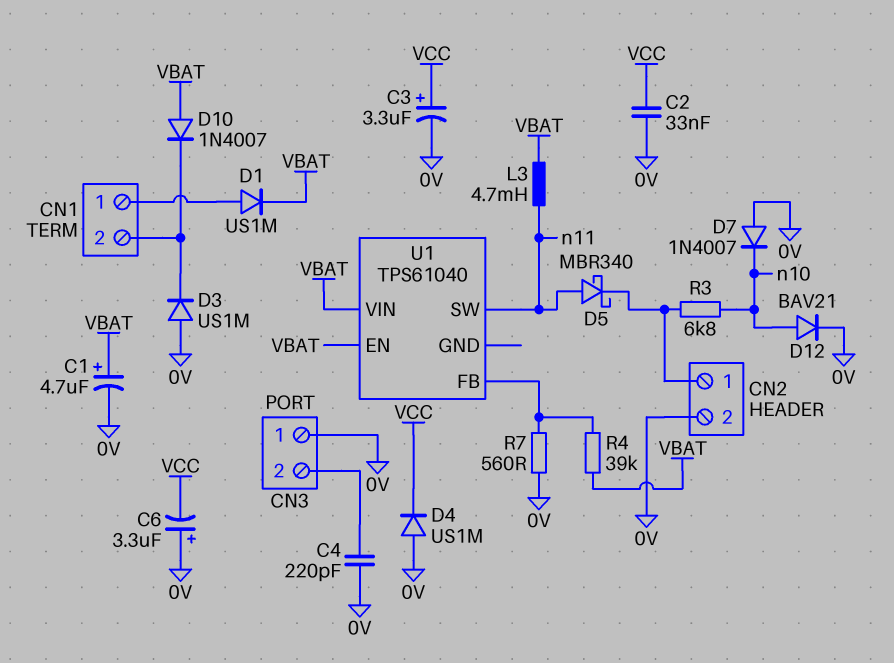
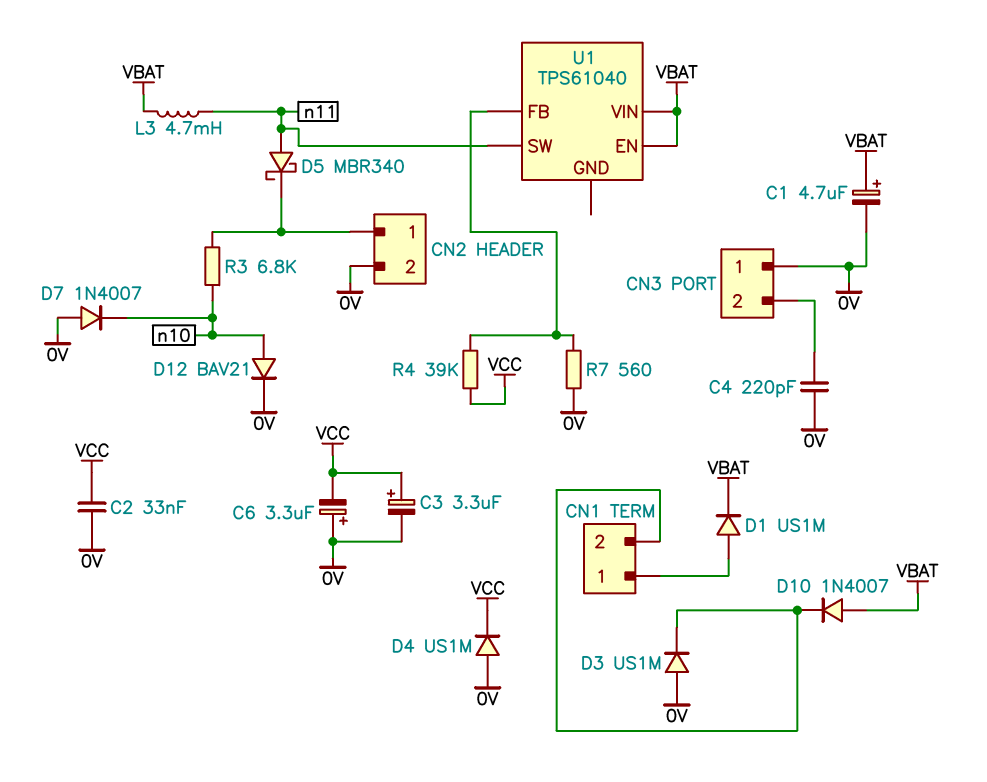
R4: 39k (U1/FB, VBAT) -> 39k (U1/FB, VCC)

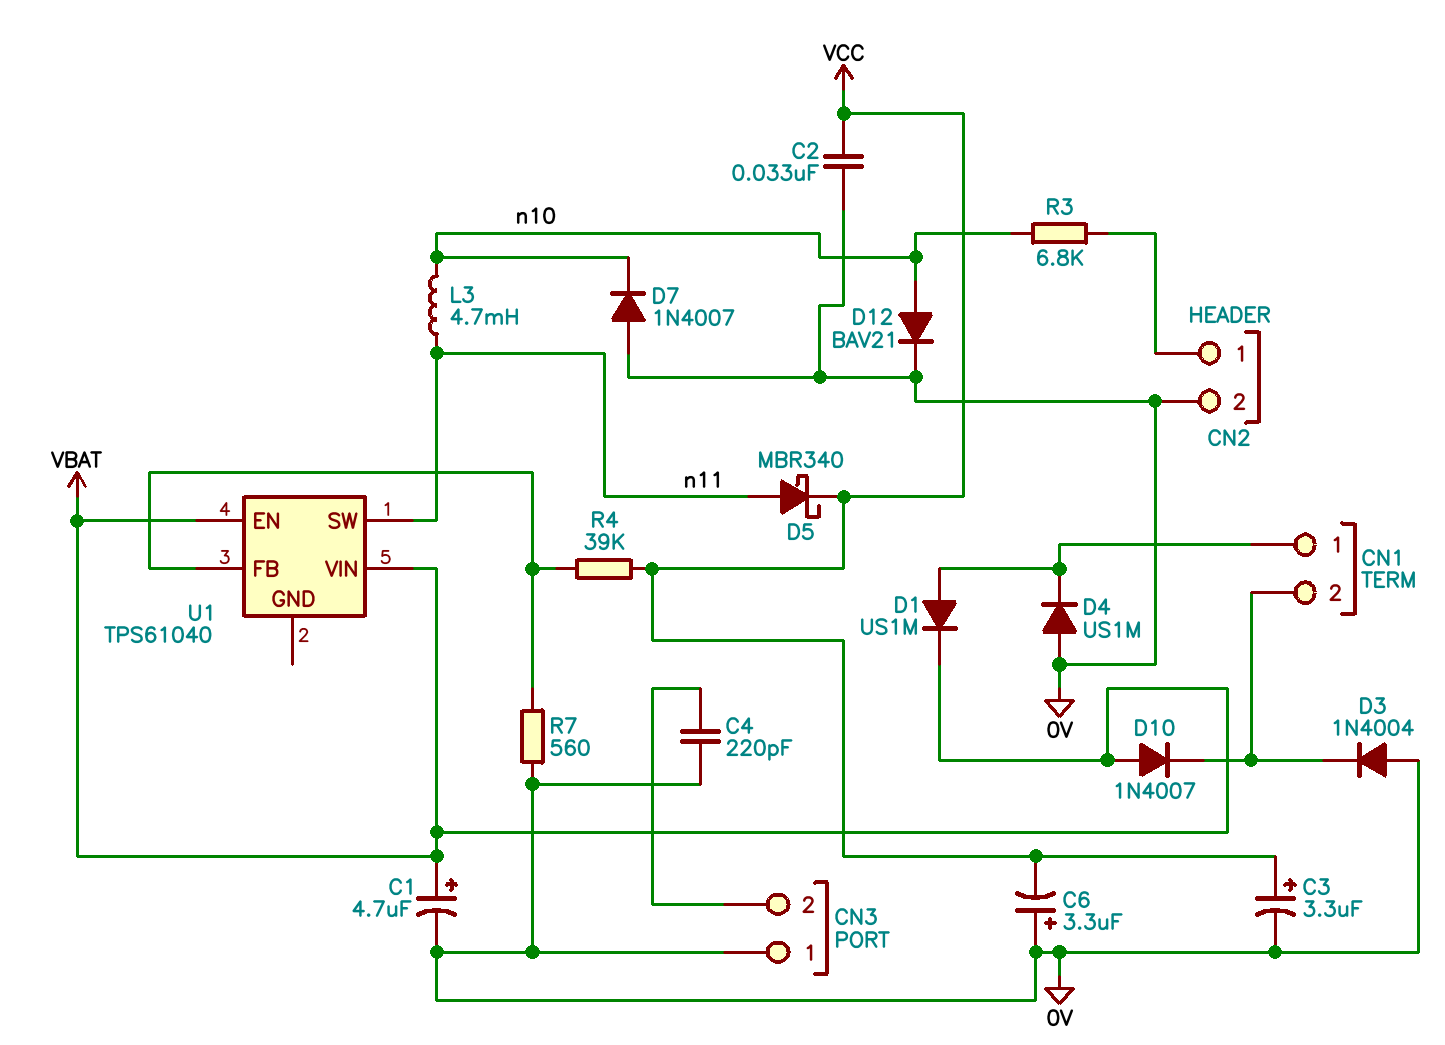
D3: diode US1M (A 0V, K CN1/2) -> diode 1N4004 (A 0V, K CN1/2)
D4: diode US1M (A 0V, K VCC) -> diode US1M (A 0V, K CN1/1)
D5: schottky MBR340 (A n11, K CN2/1) -> schottky MBR340 (A n11, K VCC)
L3: 4.7mH (VBAT, n11) -> 4.7mH (n10, n11)

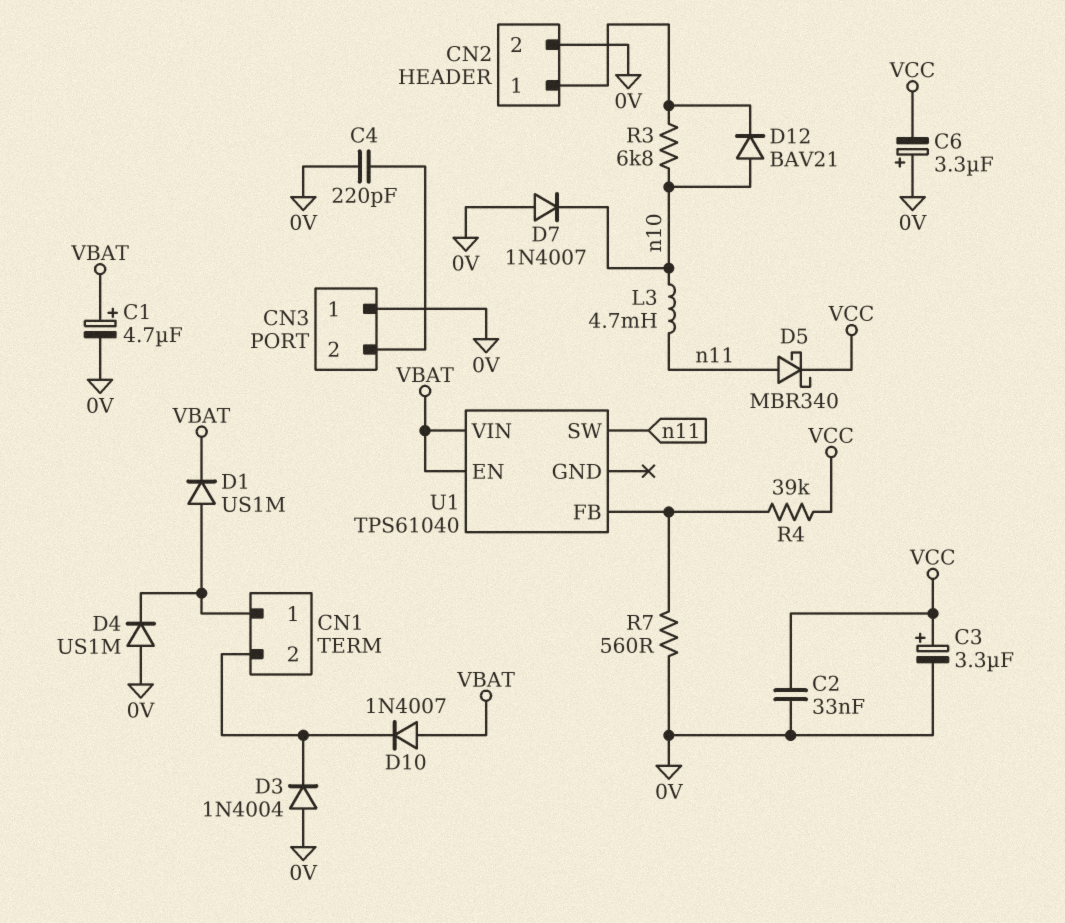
D12: diode BAV21 (A n10, K 0V) -> diode BAV21 (A n10, K CN2/1)

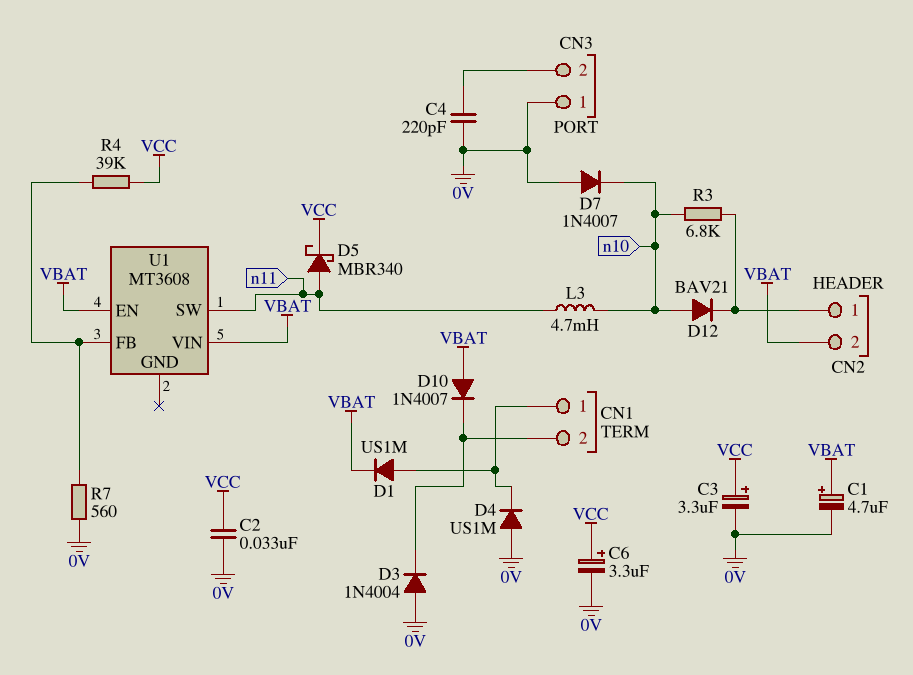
C6: 3.3uF (plus 0V, minus VCC) -> 3.3uF (plus VCC, minus 0V)
CN2 pin 2: 0V -> VBAT
U1: TPS61040 -> MT3608

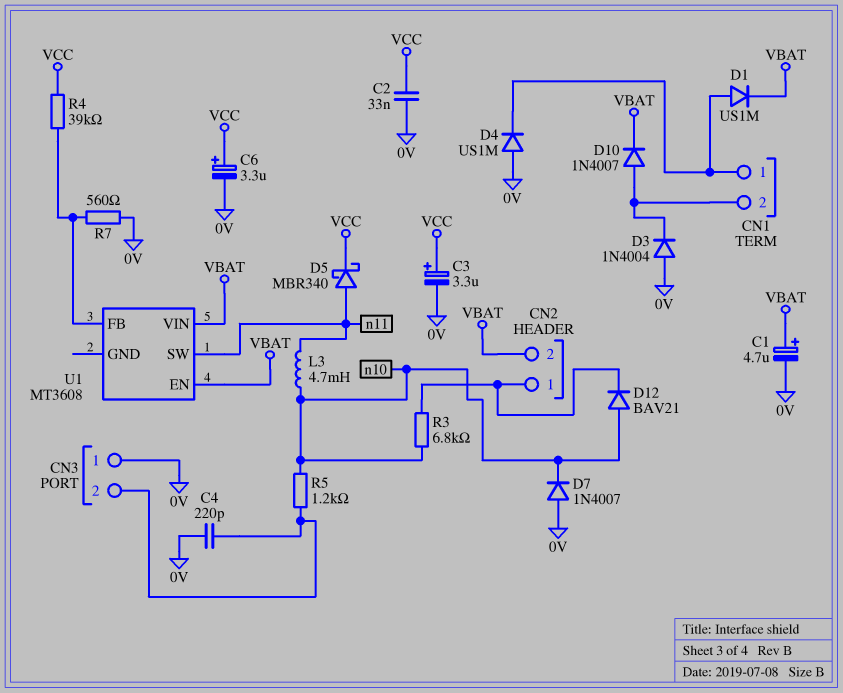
D10: diode 1N4007 (A VBAT, K CN1/2) -> diode 1N4007 (A CN1/2, K VBAT)
R5: none -> 1.2k (CN3/2, n10)

